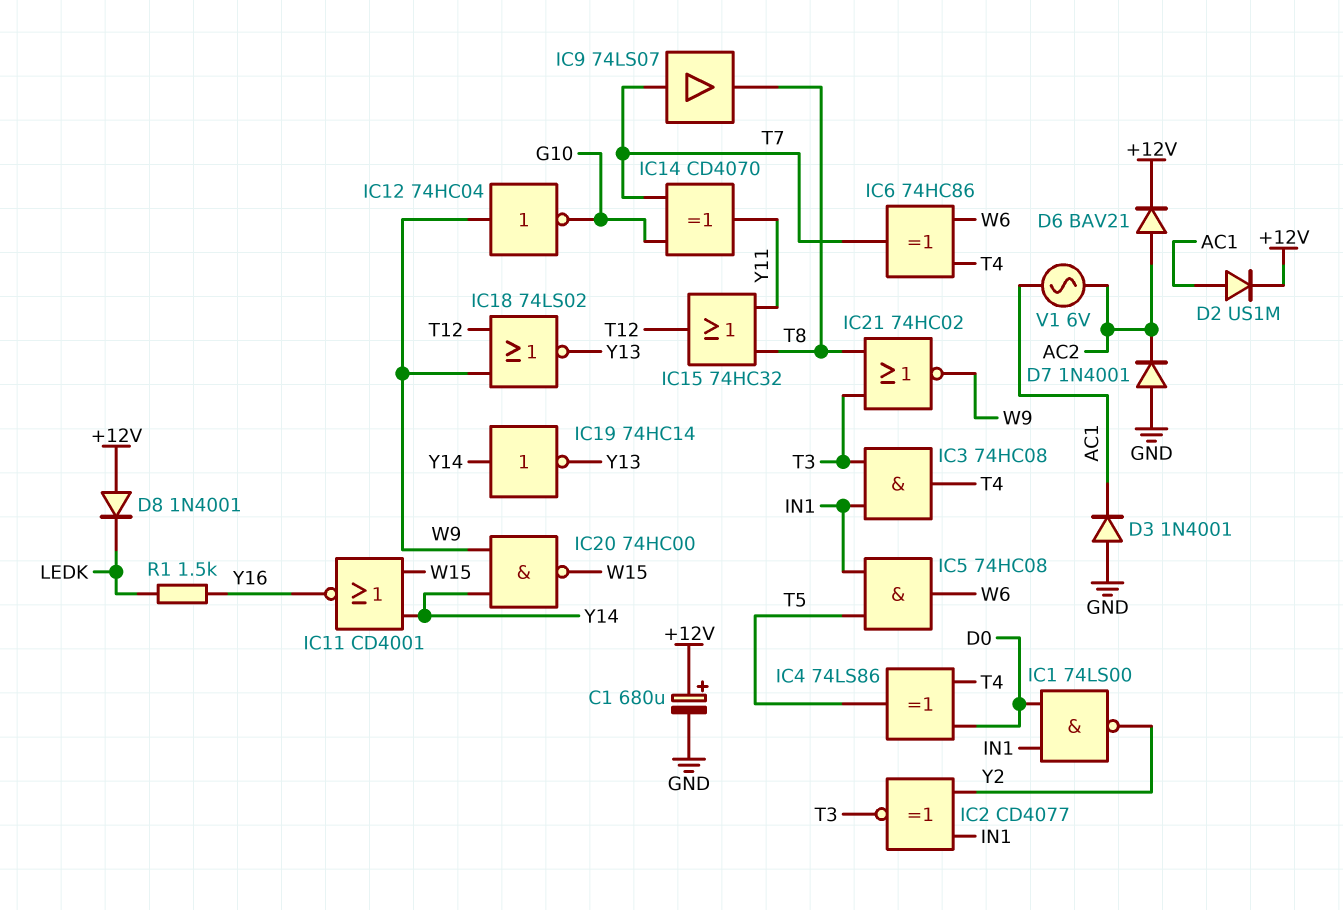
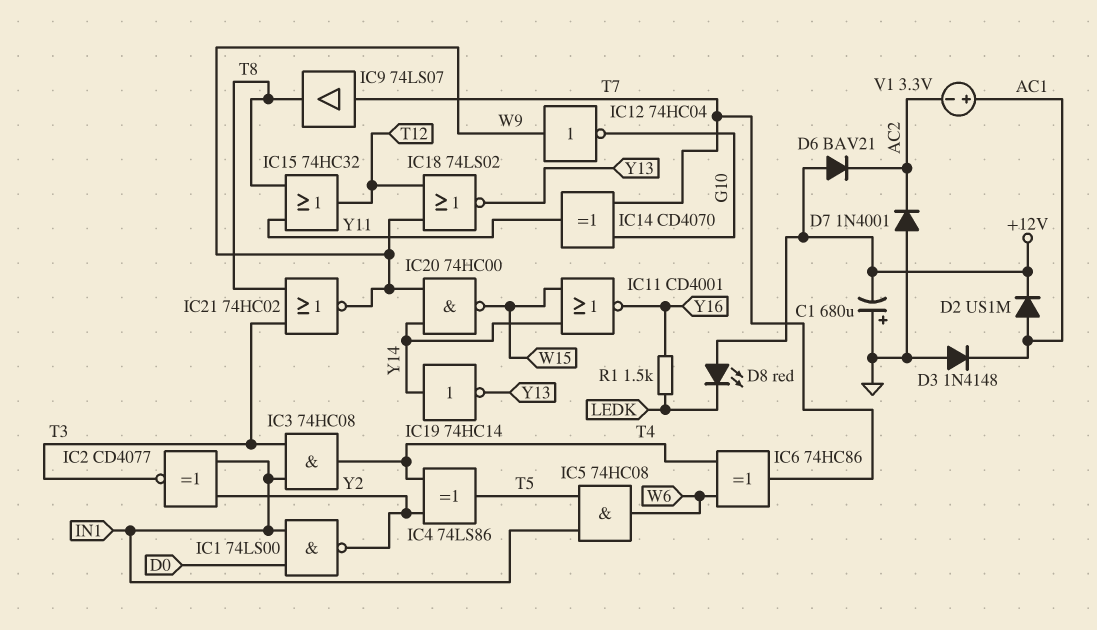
C1: 680uF (plus +12V, minus GND) -> 680uF (plus GND, minus +12V)
D3: diode 1N4001 (A GND, K AC1) -> diode 1N4148 (A GND, K AC1)
D6: diode BAV21 (A AC2, K +12V) -> diode BAV21 (A +12V, K AC2)
D8: diode 1N4001 (A +12V, K LEDK) -> LED red (A +12V, K LEDK)
IC4: XOR 74LS86 (in D0, in T4, out T5) -> XOR 74LS86 (in T4, in Y2, out T5)
V1: AC 6V (AC1, AC2) -> 3.3V (plus AC1, minus AC2)

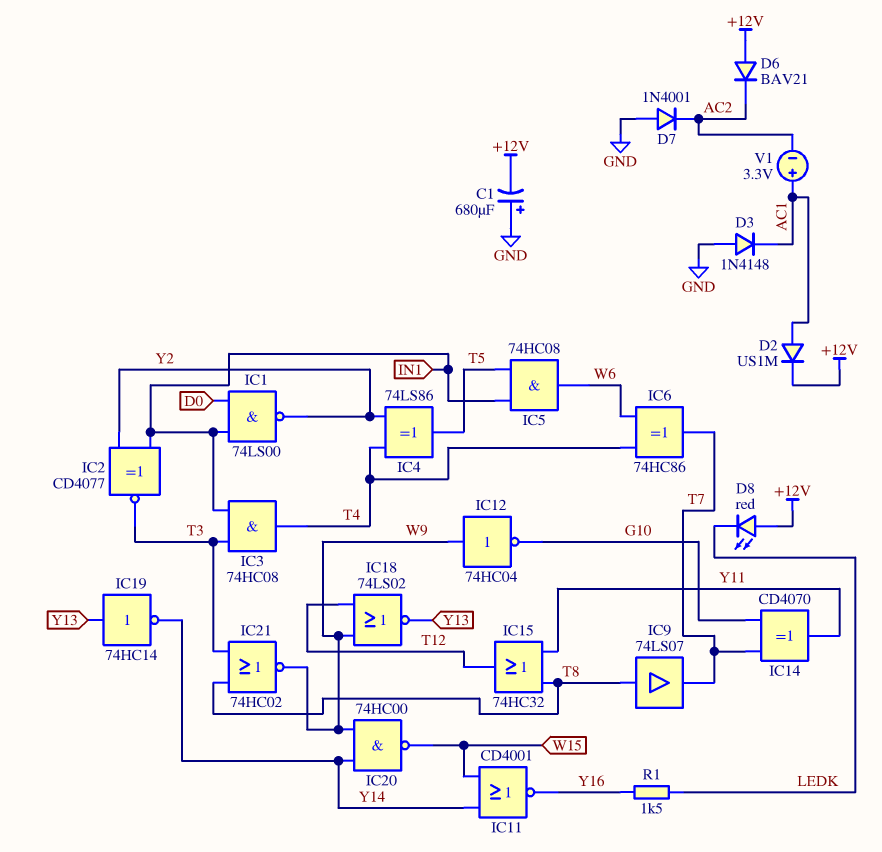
IC9: buffer 74LS07 (in T7, out T8) -> buffer 74LS07 (in T8, out T7)
IC19: NOT 74HC14 (in Y14, out Y13) -> NOT 74HC14 (in Y13, out Y14)

